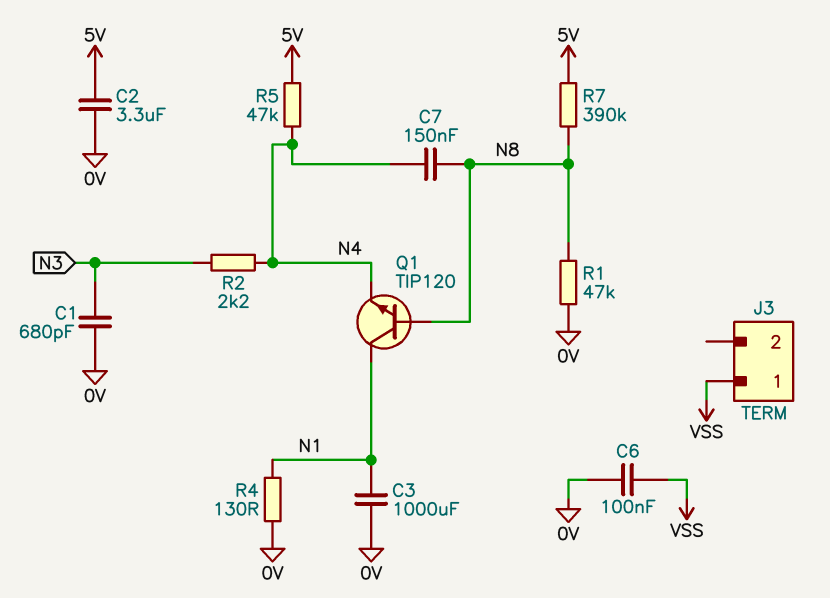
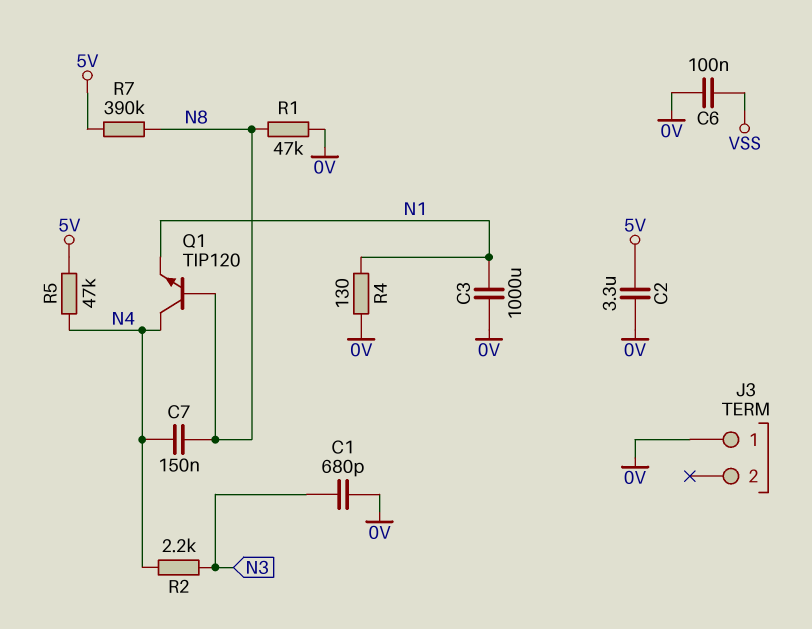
J3 pin 1: VSS -> 0V
Q1: NPN TIP120 (B N8, C N1, E N4) -> NPN TIP120 (B N8, C N4, E N1)

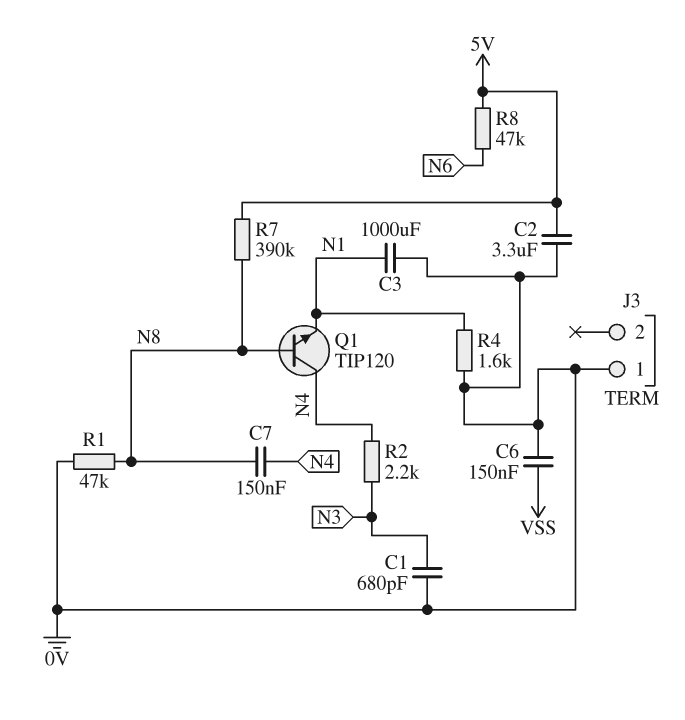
C6: 100nF (0V, VSS) -> 150nF (0V, VSS)
R4: 130 (0V, N1) -> 1.6k (0V, N1)
R5: 47k (5V, N4) -> none
R8: none -> 47k (5V, N6)

